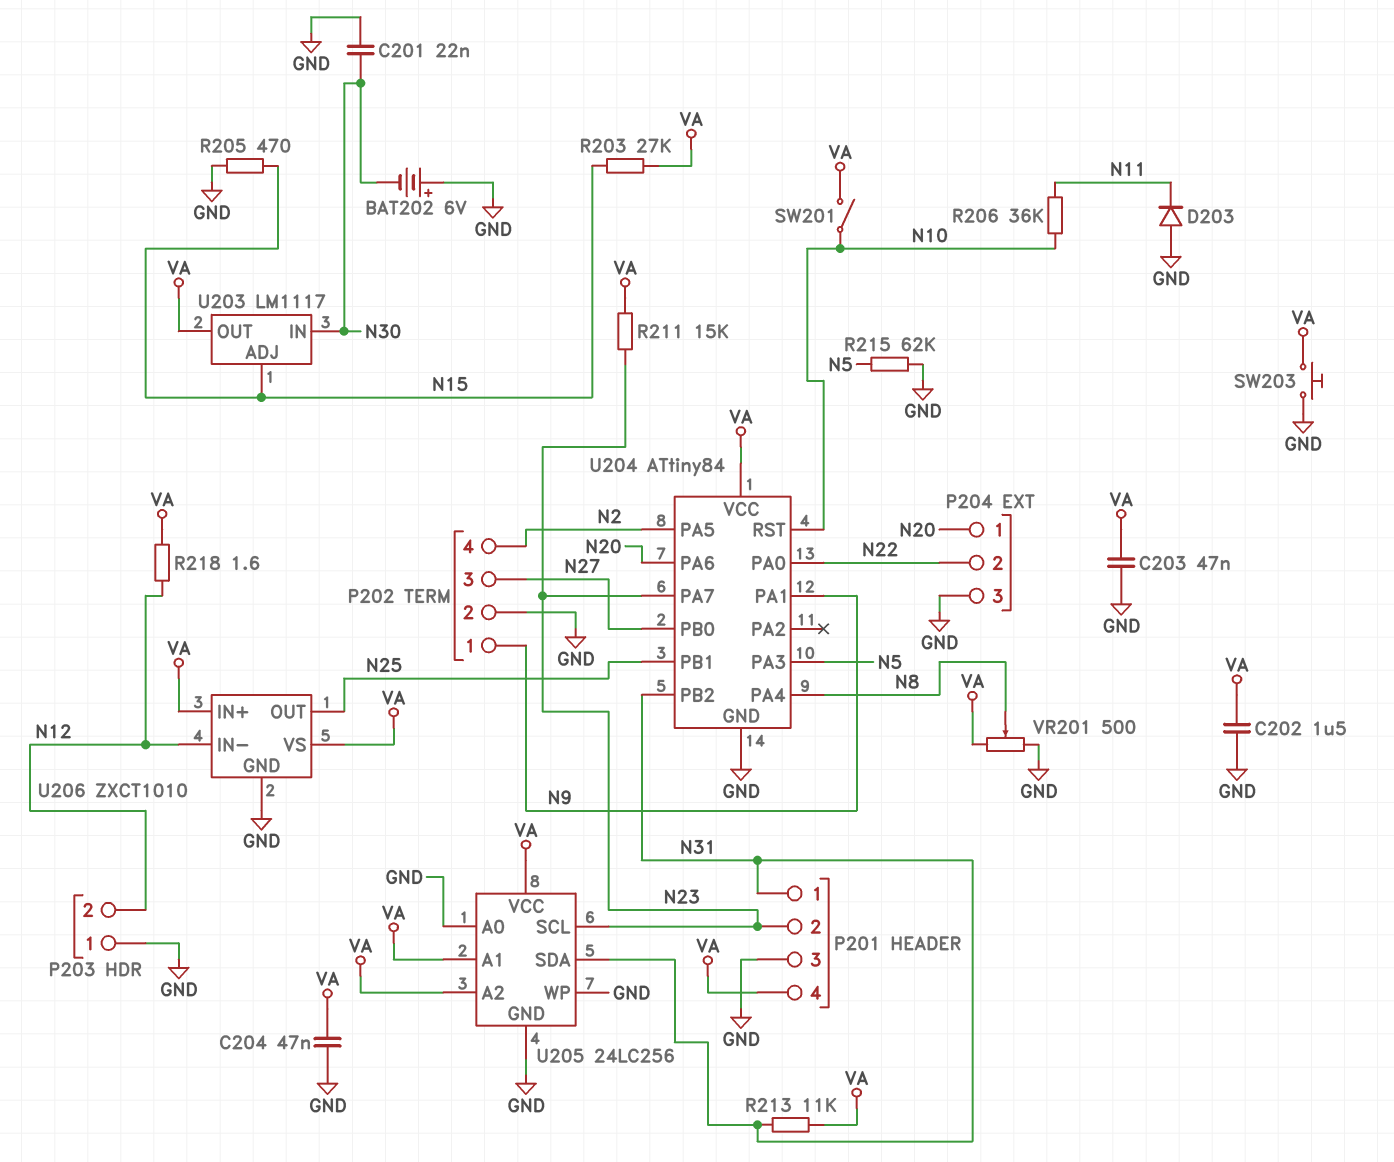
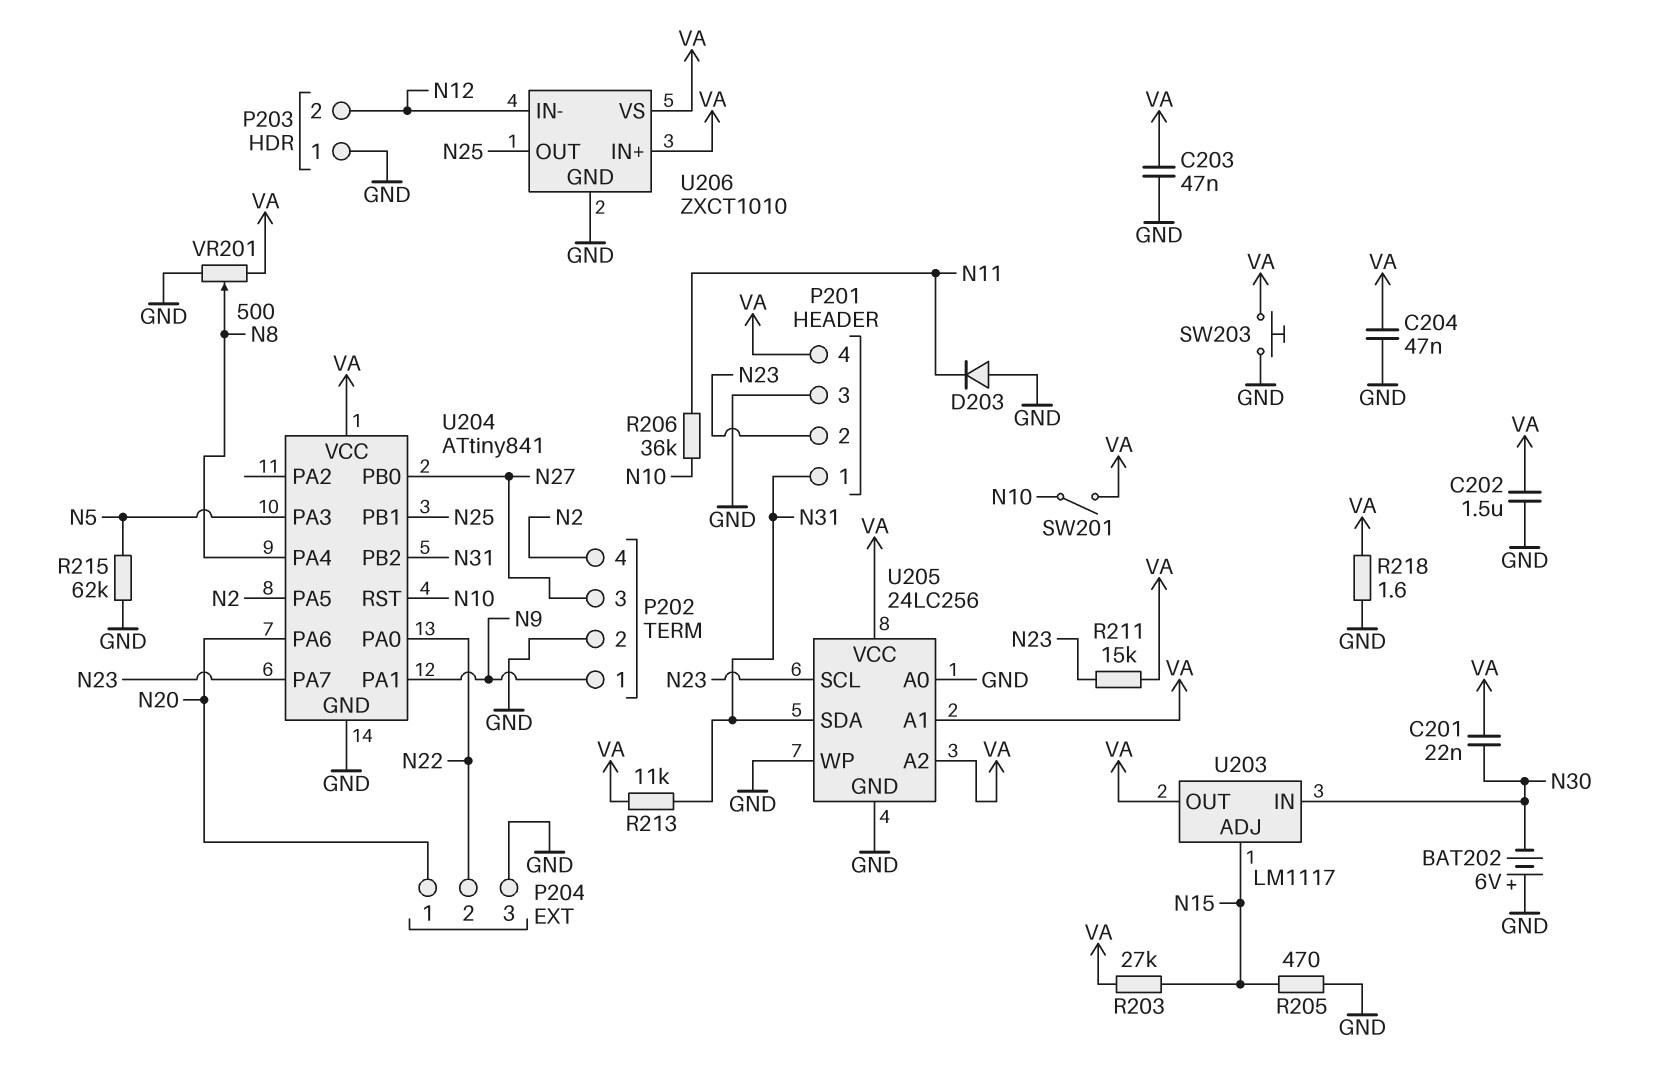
C201: 22nF (GND, N30) -> 22nF (N30, VA)
R218: 1.6 (N12, VA) -> 1.6 (GND, VA)
U204: ATtiny84 -> ATtiny841

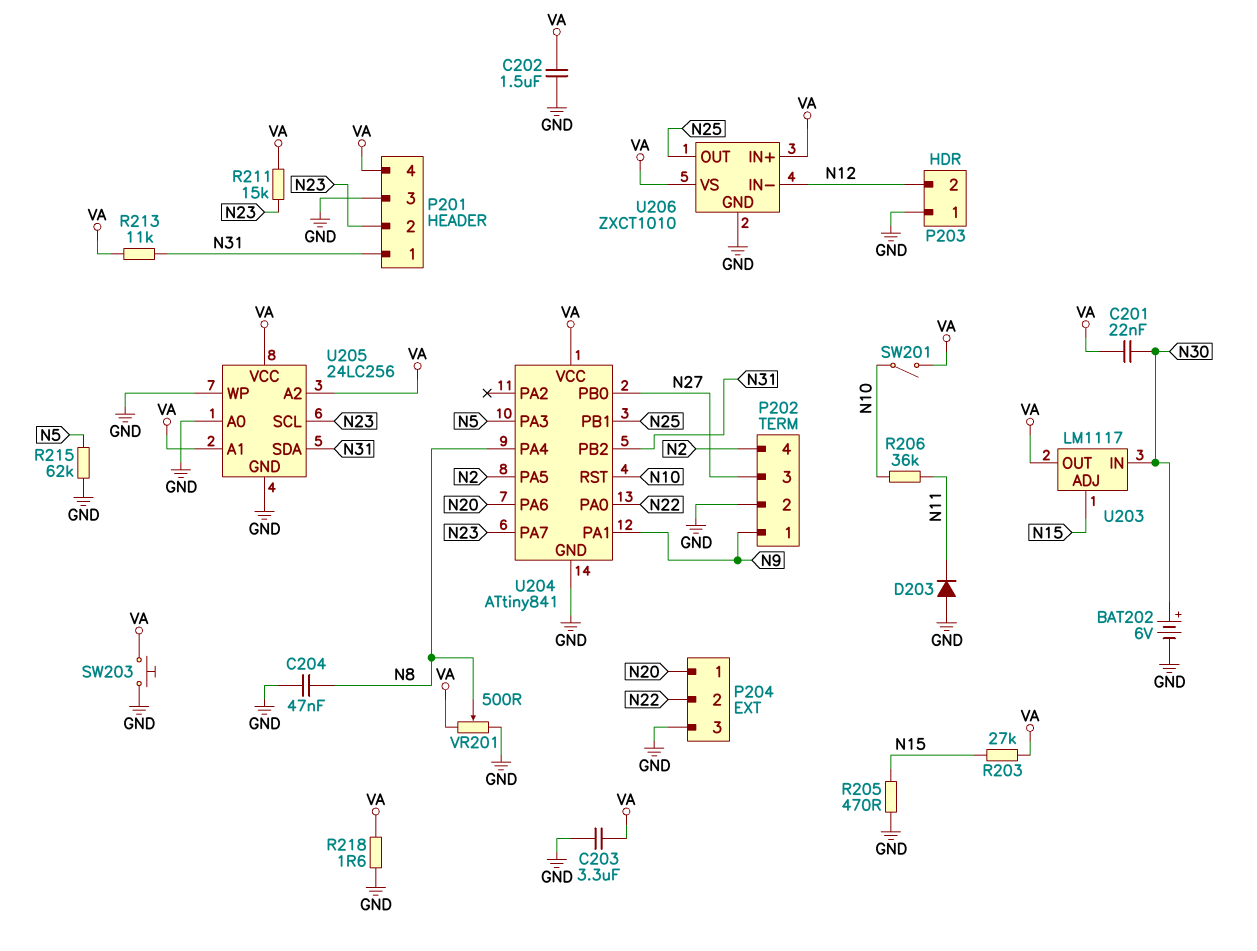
BAT202: 6V (plus GND, minus N30) -> 6V (plus N30, minus GND)
C203: 47nF (GND, VA) -> 3.3uF (GND, VA)
C204: 47nF (GND, VA) -> 47nF (GND, N8)

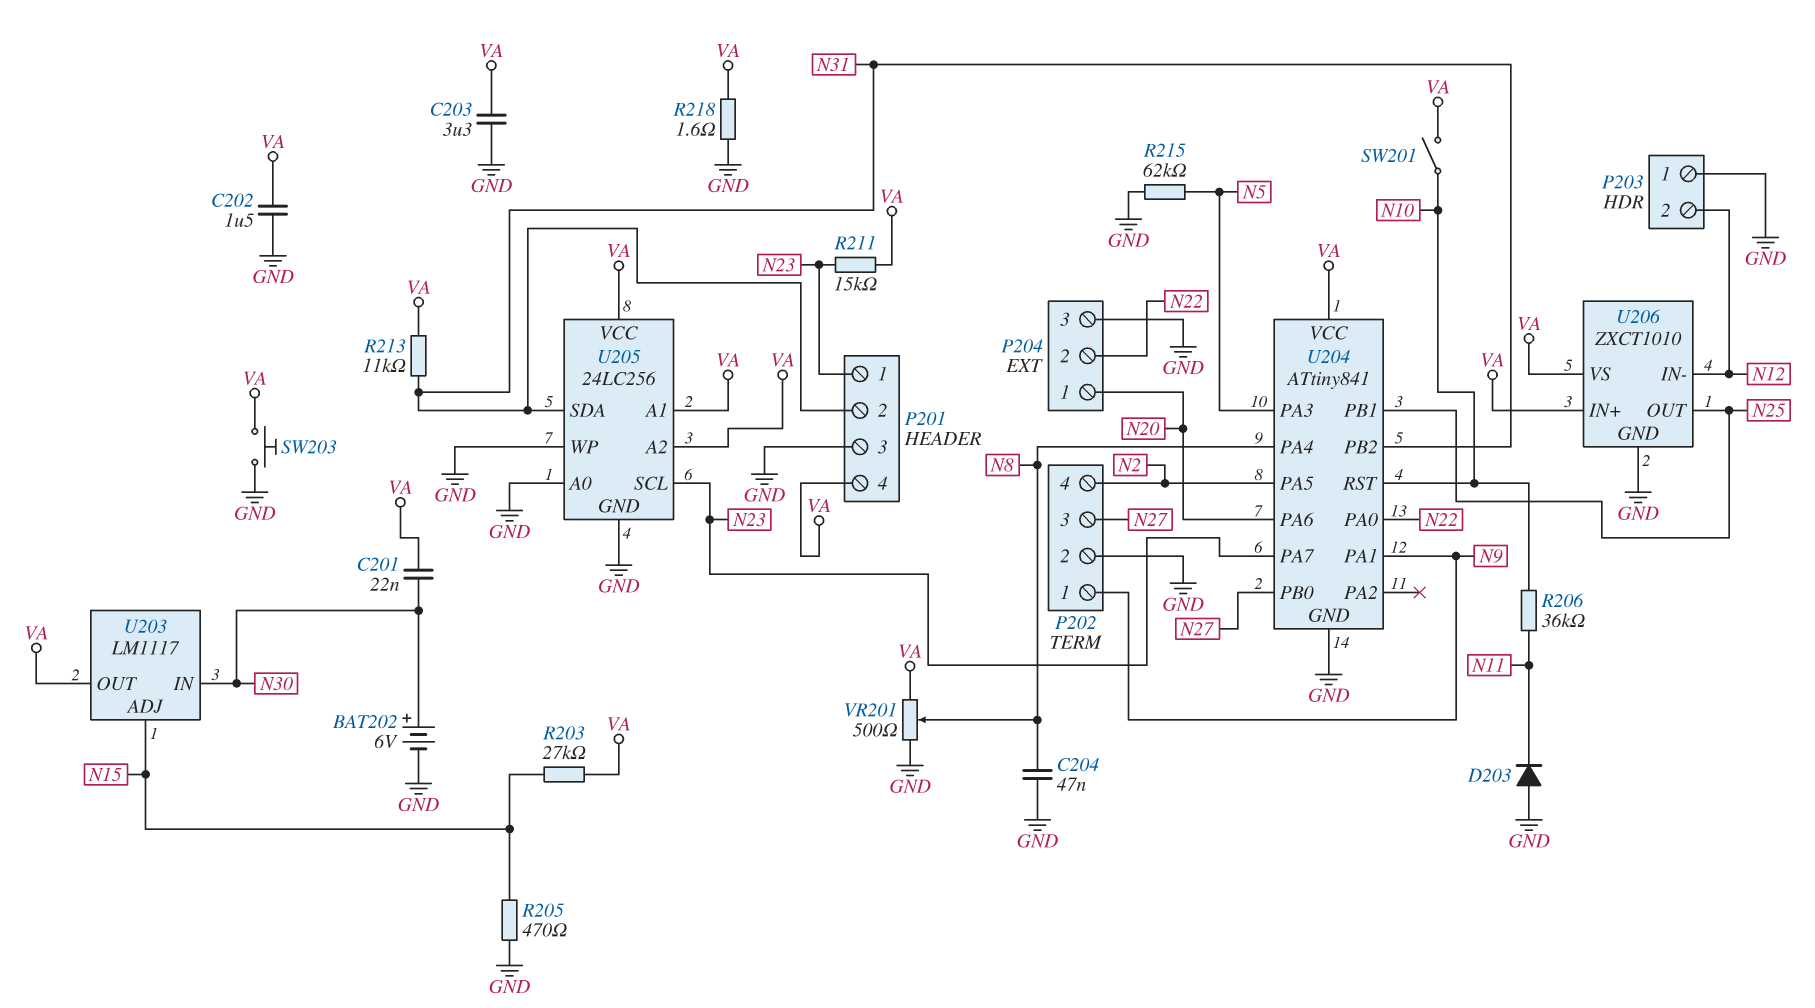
P201 pin 1: N31 -> N23
P201 pin 2: N23 -> N31

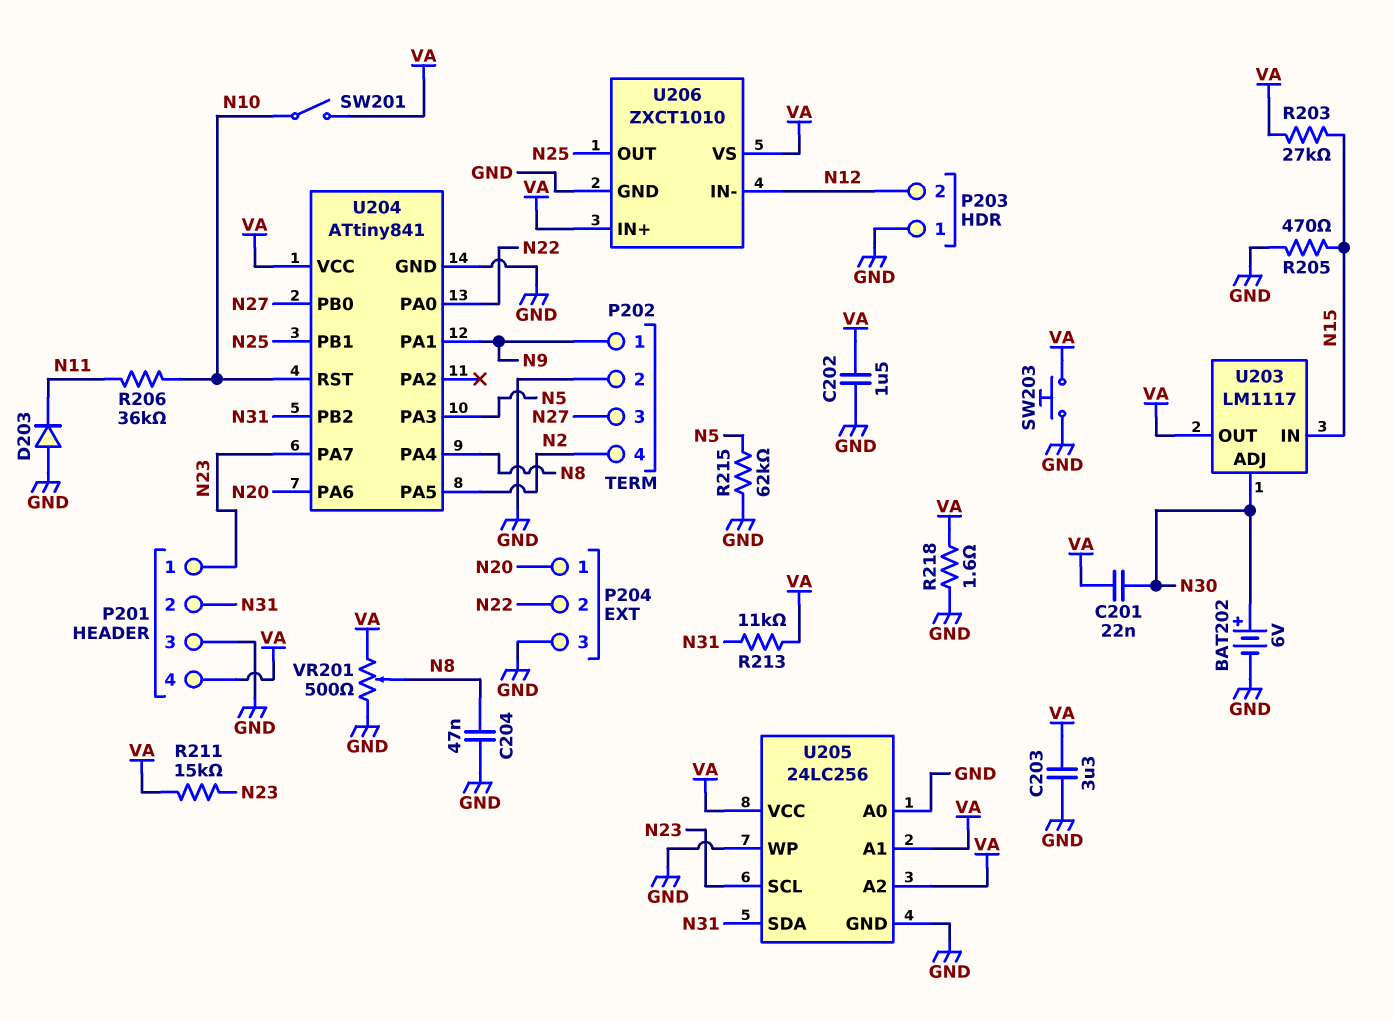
U203 pin ADJ: N15 -> N30
U203 pin IN: N30 -> N15

